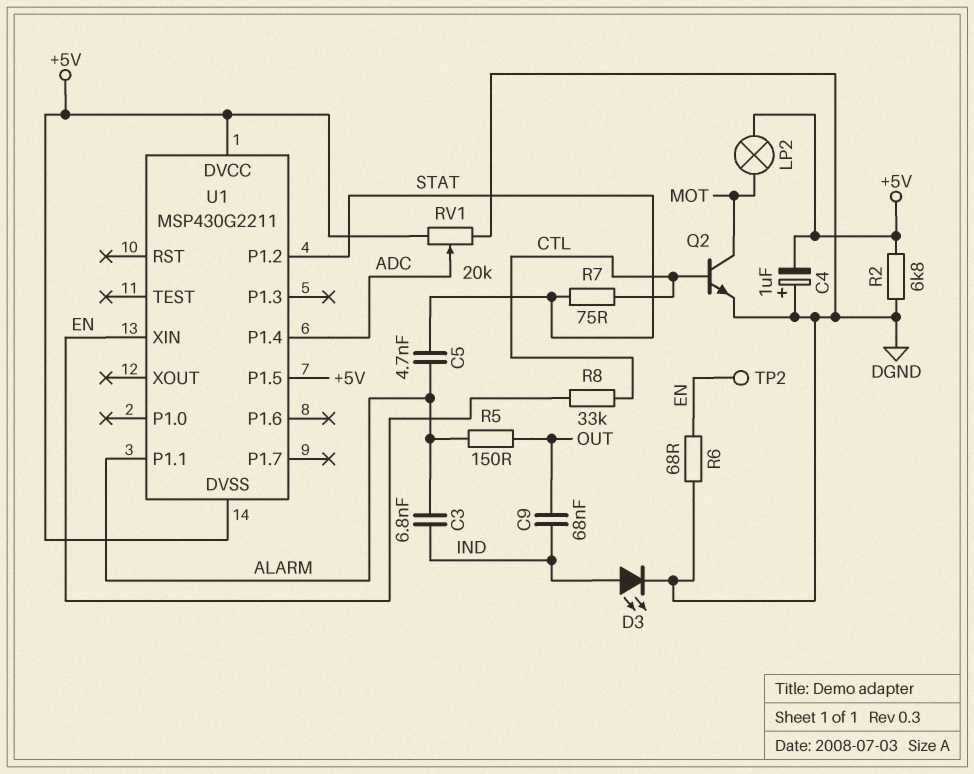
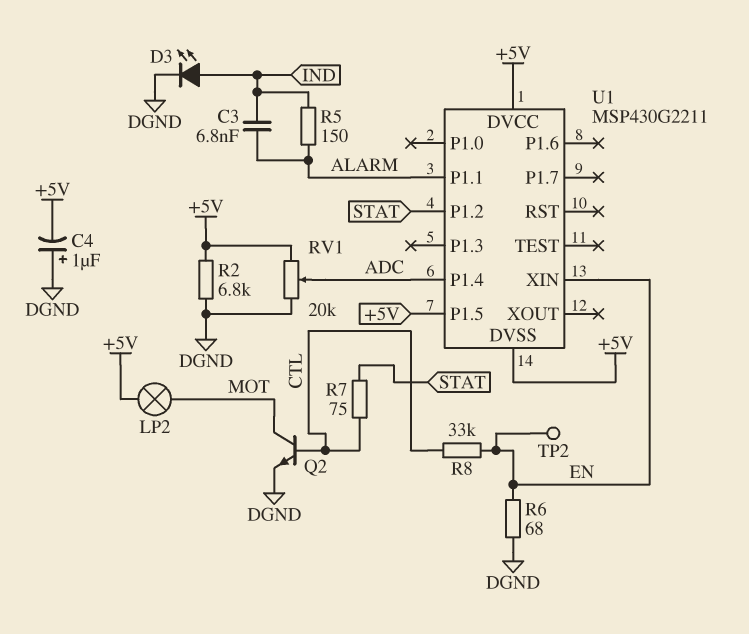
C5: 4.7nF (ALARM, STAT) -> none
C9: 68nF (IND, OUT) -> none
R5: 150 (ALARM, OUT) -> 150 (ALARM, IND)

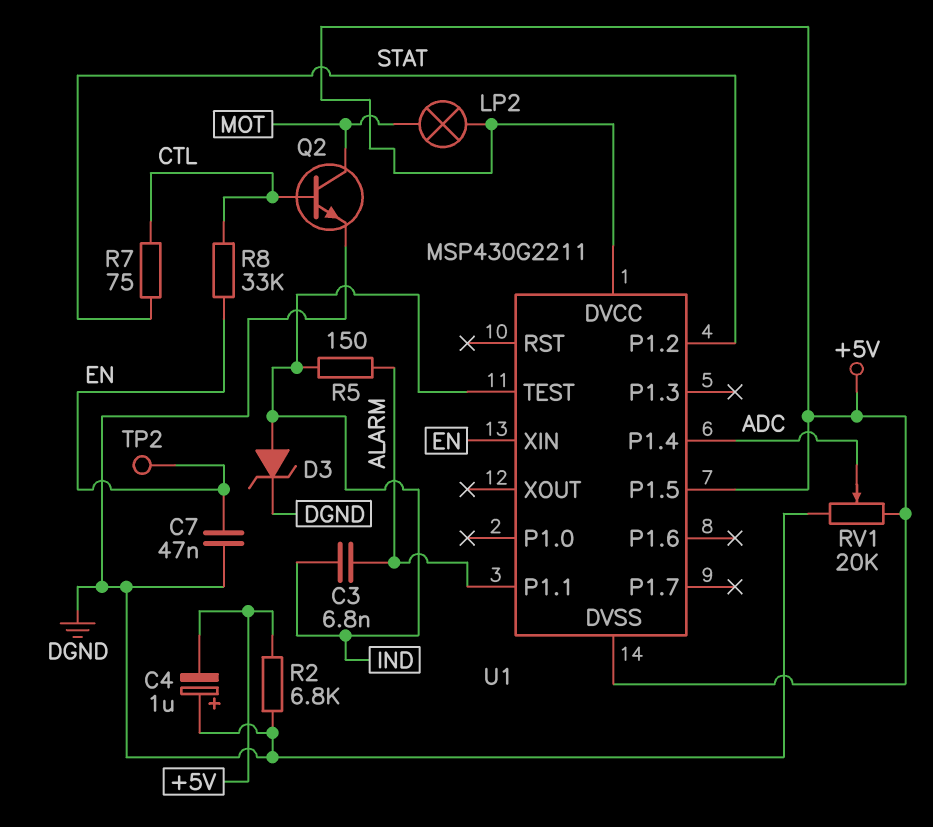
C7: none -> 47nF (DGND, EN)
D3: LED (A IND, K DGND) -> zener (A IND, K DGND)
R6: 68 (DGND, EN) -> none
U1 pin TEST: none -> IND

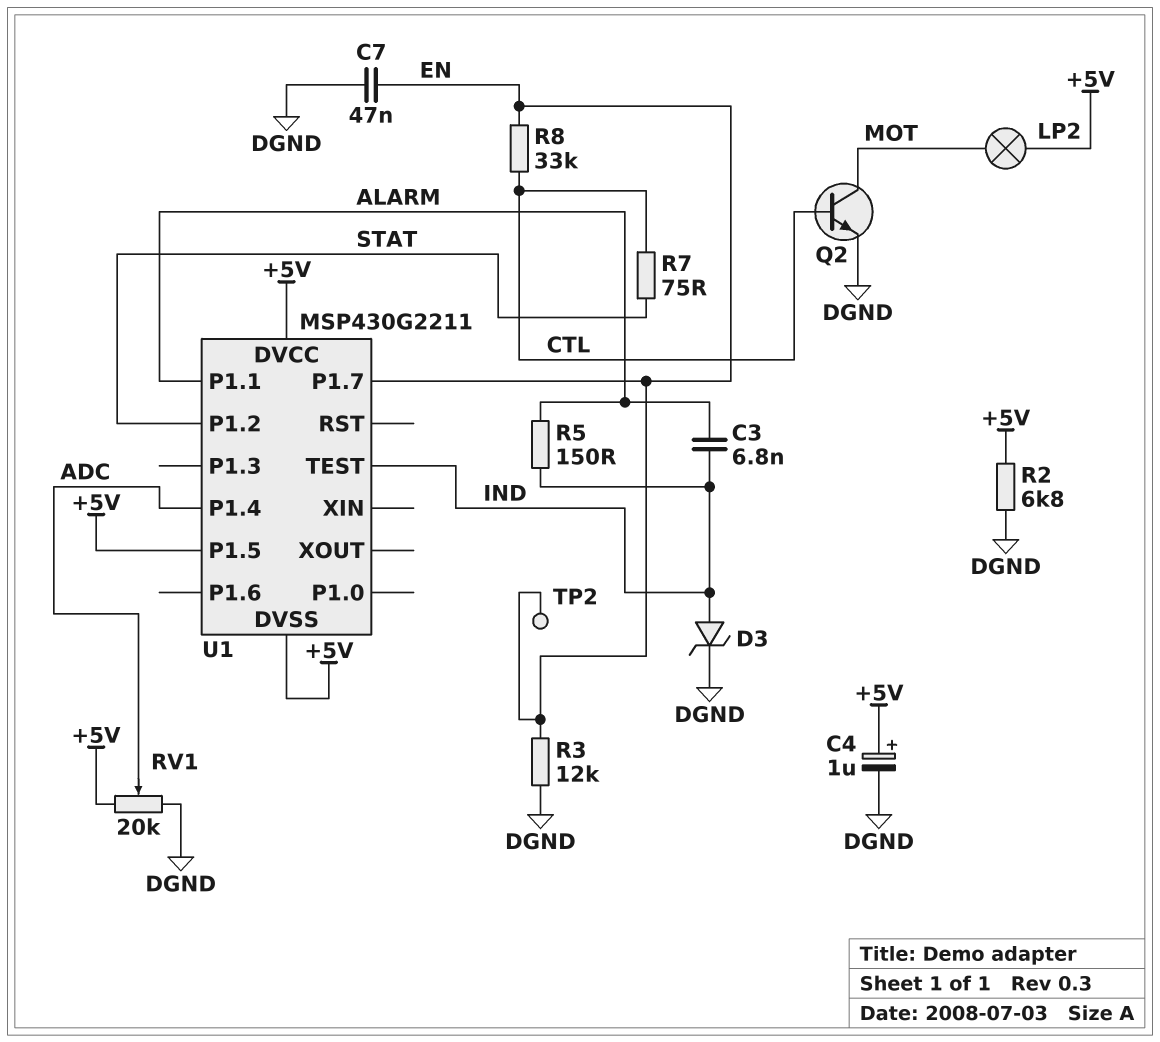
C4: 1uF (plus DGND, minus +5V) -> 1uF (plus +5V, minus DGND)
R3: none -> 12k (DGND, EN)
U1 pin P1.7: none -> EN
U1 pin XIN: EN -> none

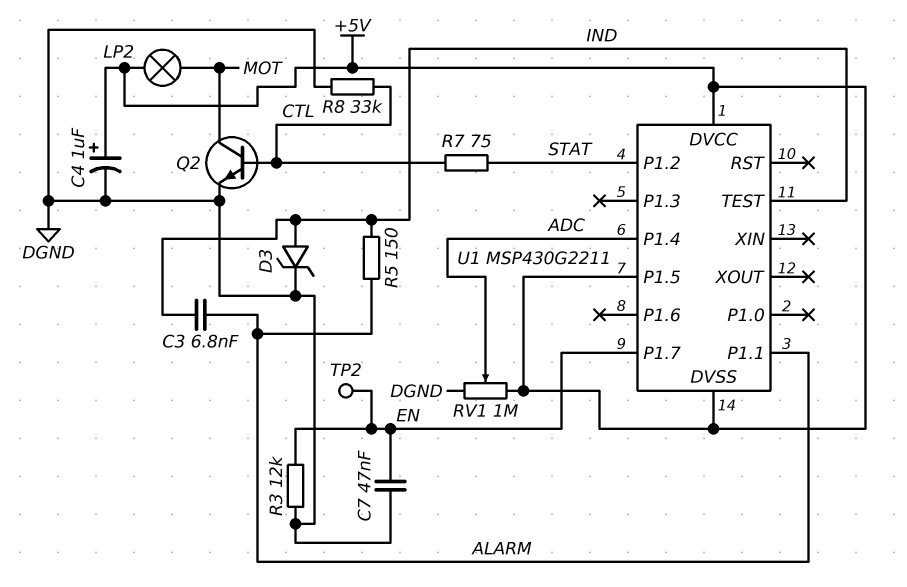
R2: 6.8k (+5V, DGND) -> none
R8: 33k (CTL, EN) -> 33k (CTL, DGND)
RV1: 20k (+5V, DGND, wiper ADC) -> 1M (+5V, DGND, wiper ADC)

